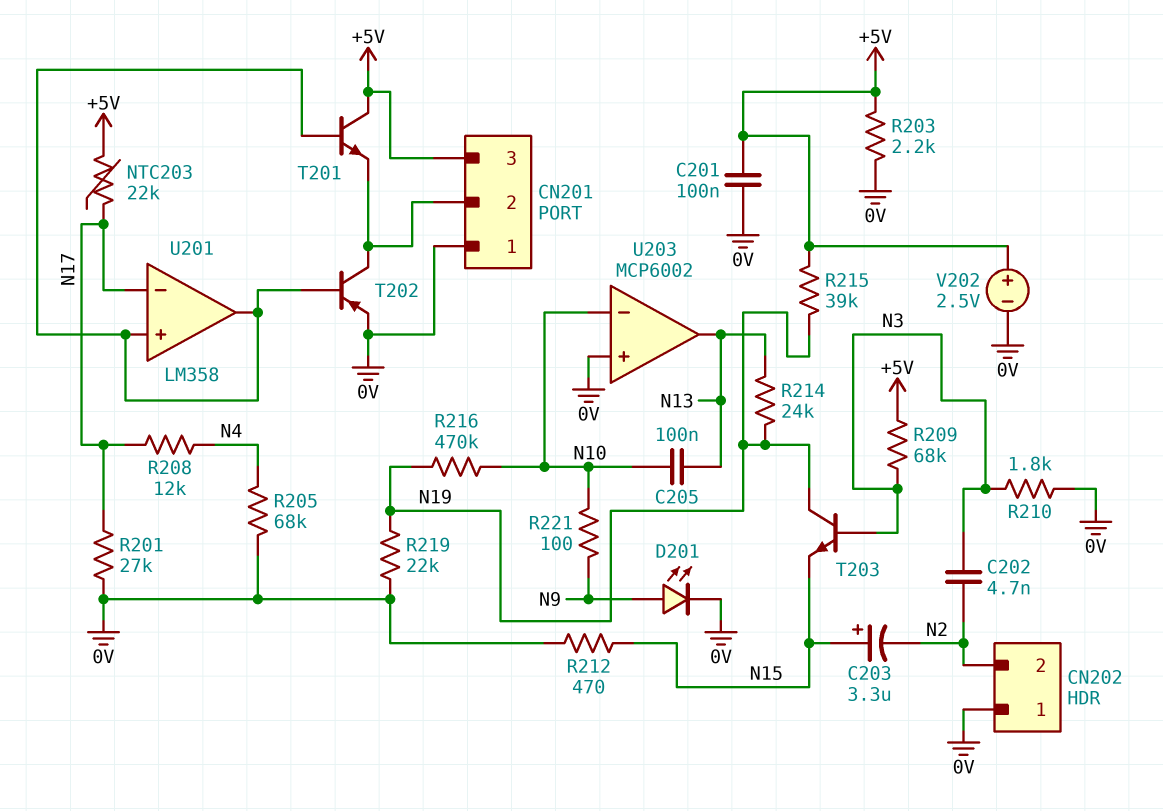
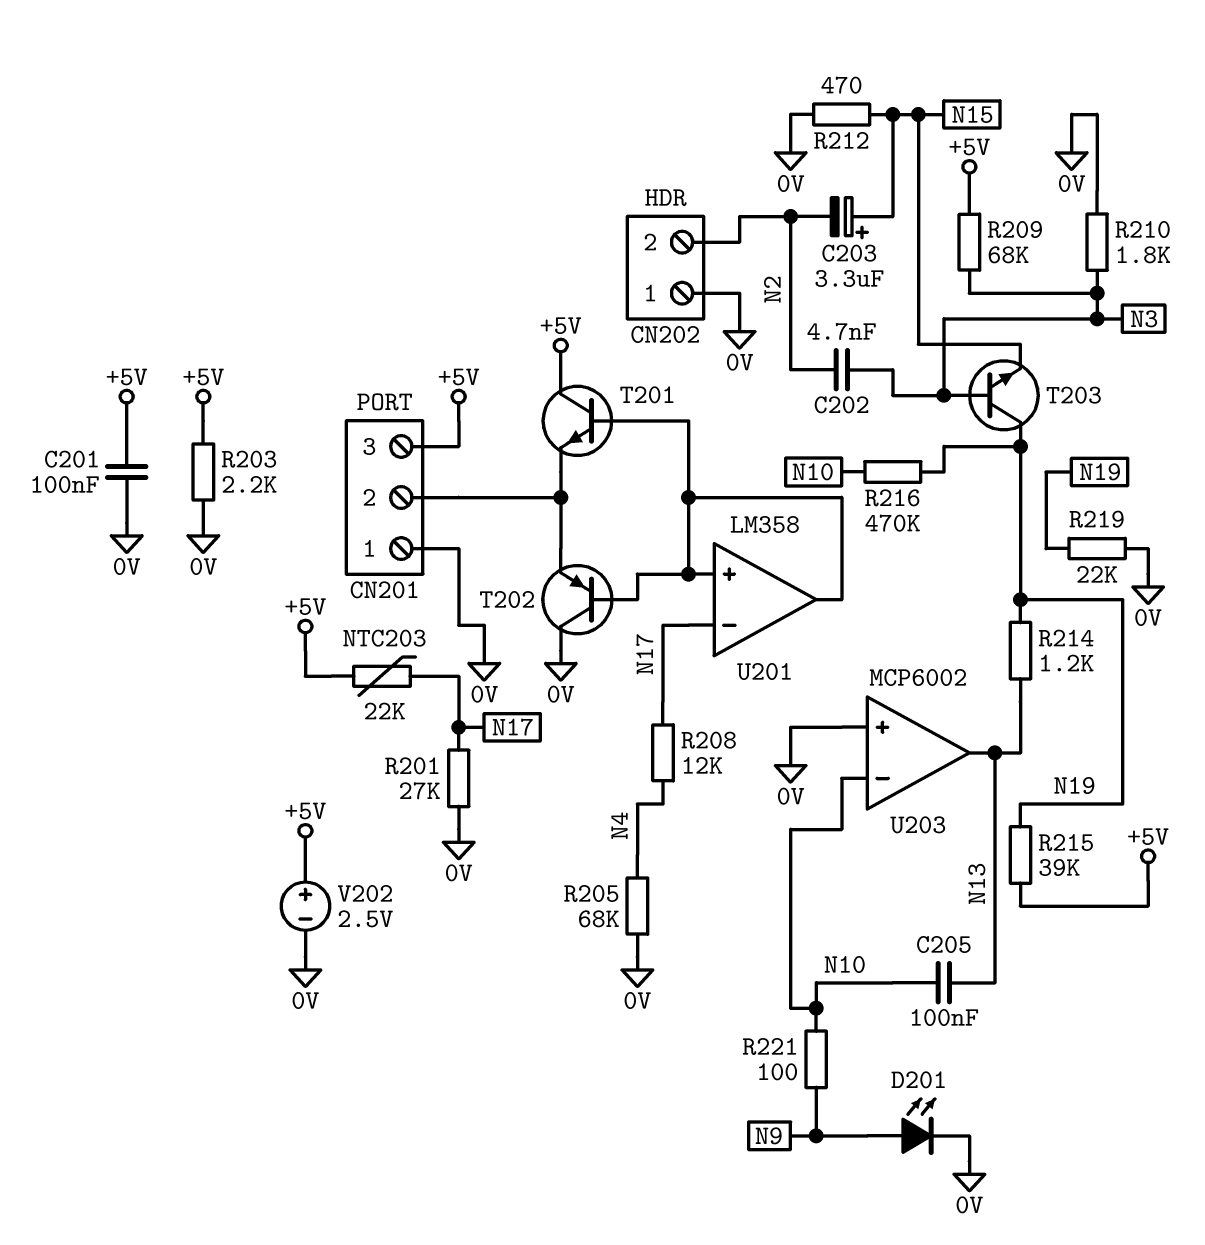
R214: 24k (N13, N19) -> 1.2k (N13, N19)
T202: PNP (B U201/in+, C CN201/2, E 0V) -> PNP (B U201/in+, C 0V, E CN201/2)

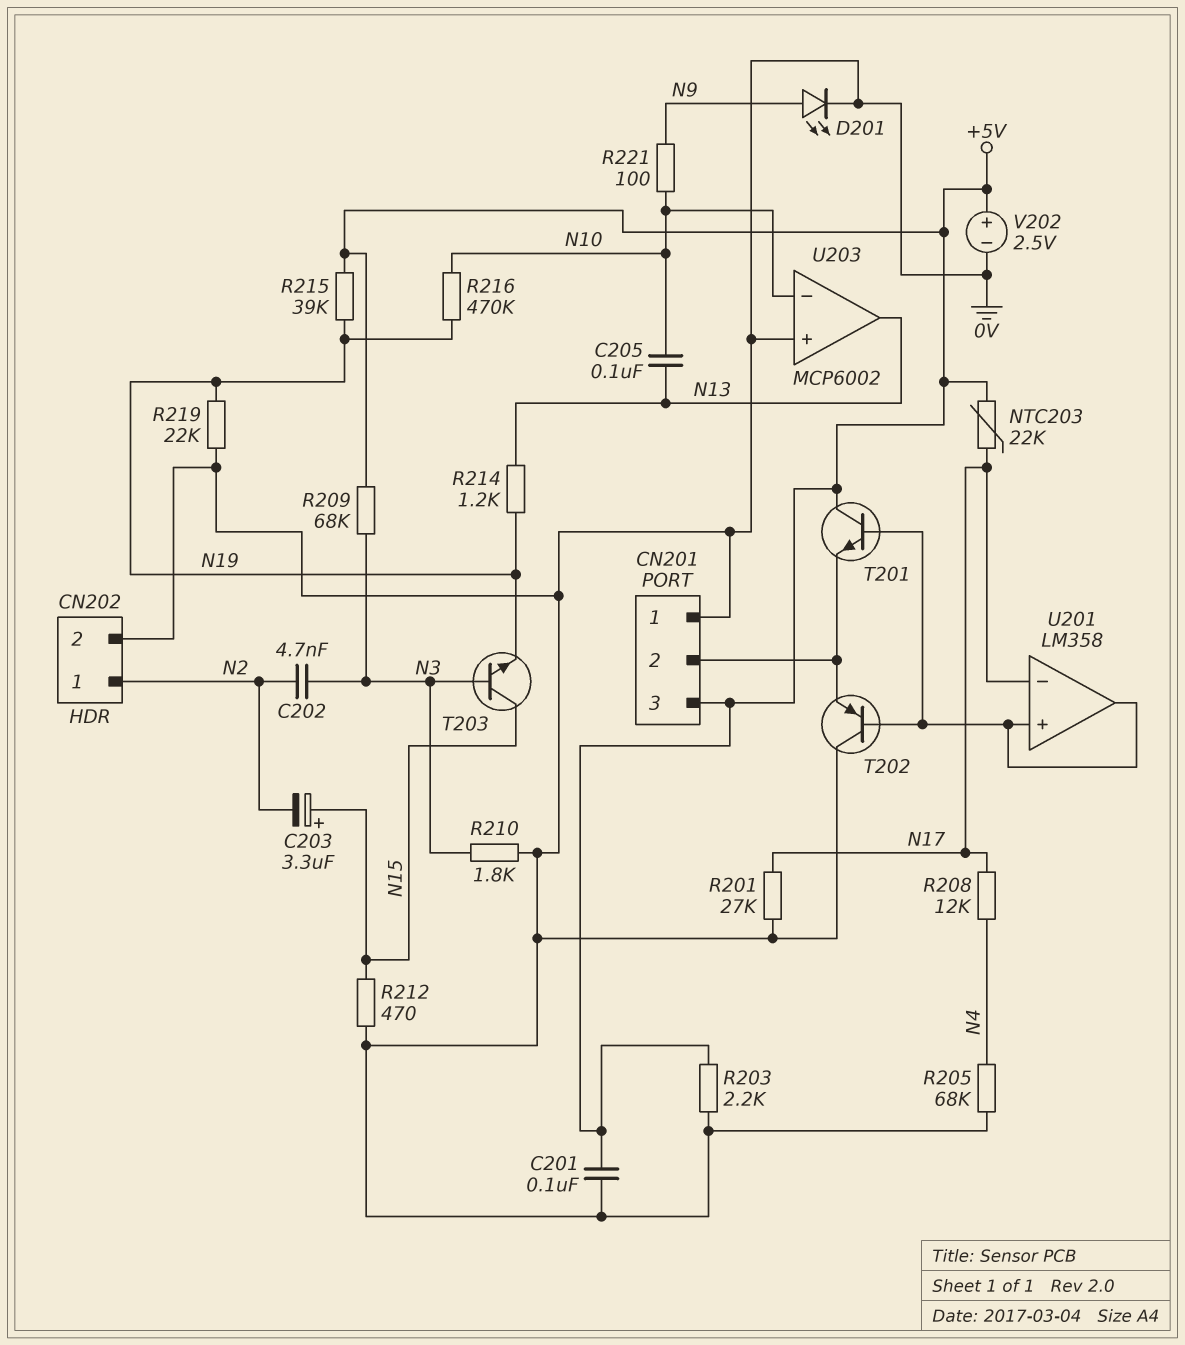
CN202 pin 1: 0V -> N2
CN202 pin 2: N2 -> 0V
T203: NPN (B N3, C N19, E N15) -> NPN (B N3, C N15, E N19)

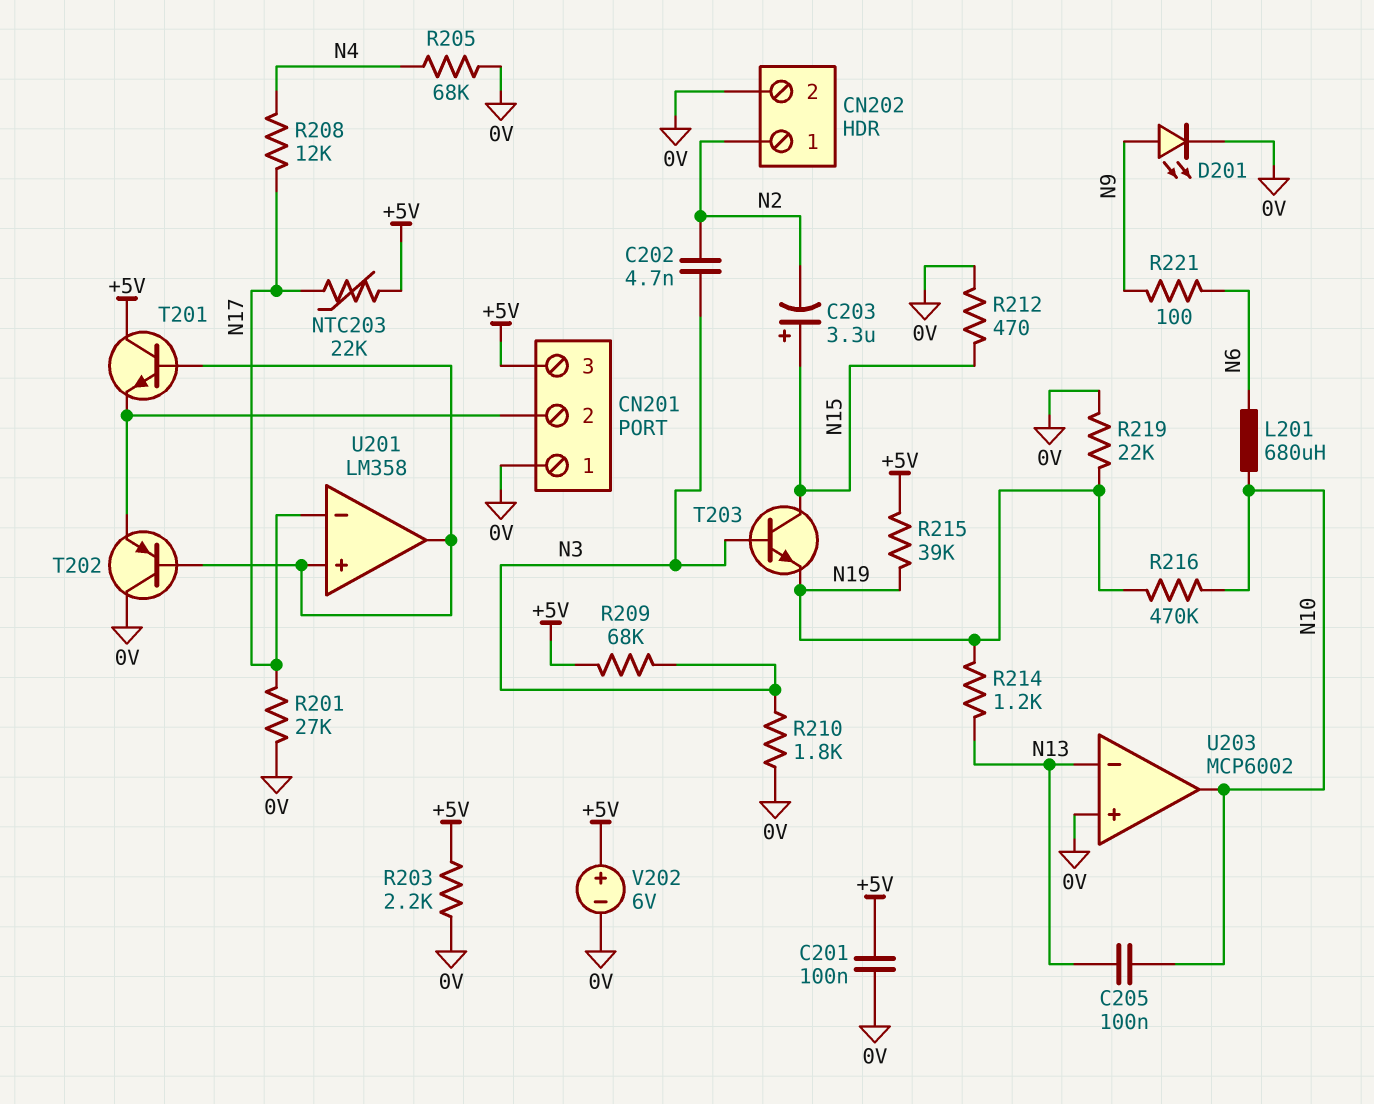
L201: none -> 680uH (N6, N10)
R221: 100 (N9, N10) -> 100 (N6, N9)
U203 pin in-: N10 -> N13
U203 pin out: N13 -> N10
V202: 2.5V (plus +5V, minus 0V) -> 6V (plus +5V, minus 0V)

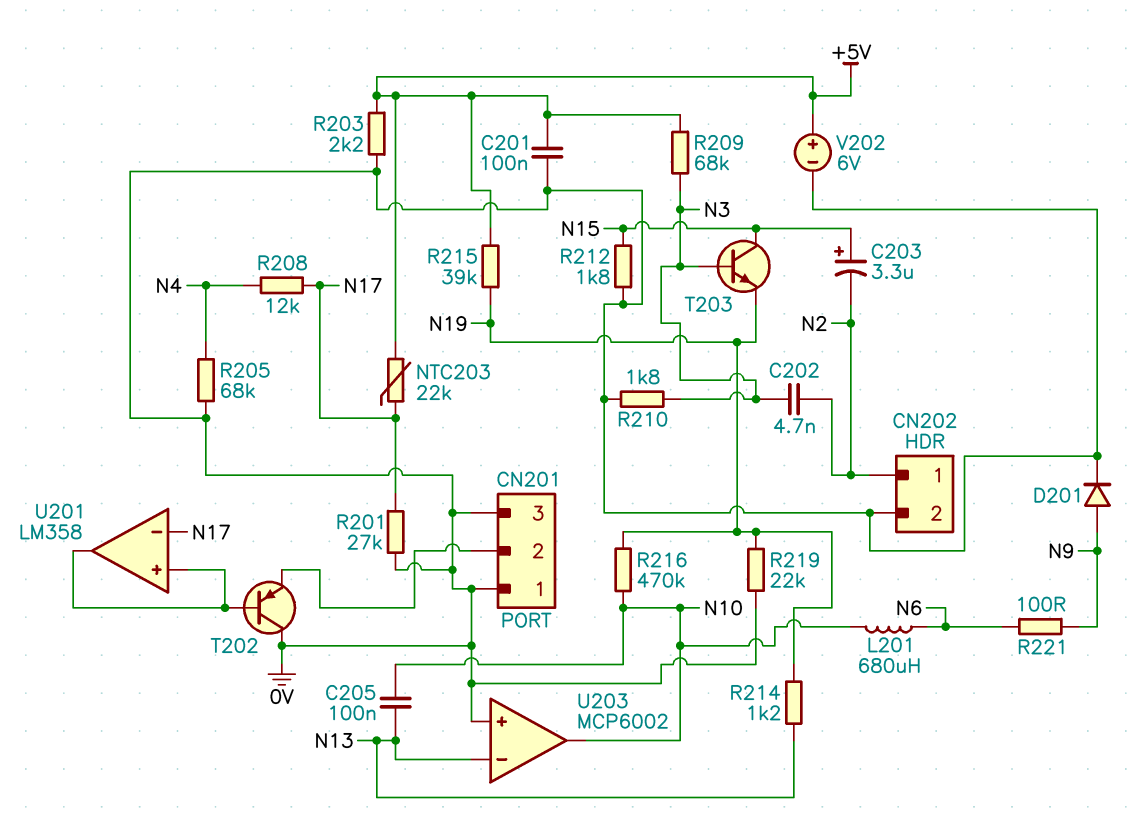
CN201 pin 3: +5V -> 0V
D201: LED (A N9, K 0V) -> diode (A N9, K 0V)
R212: 470 (0V, N15) -> 1.8k (0V, N15)
T201: NPN (B U201/in+, C +5V, E CN201/2) -> none

